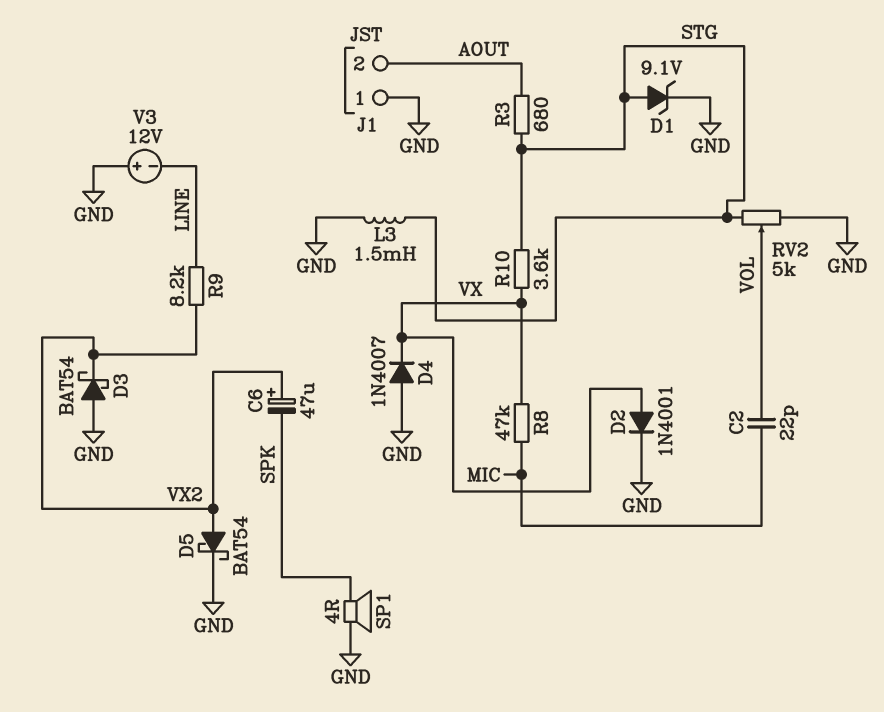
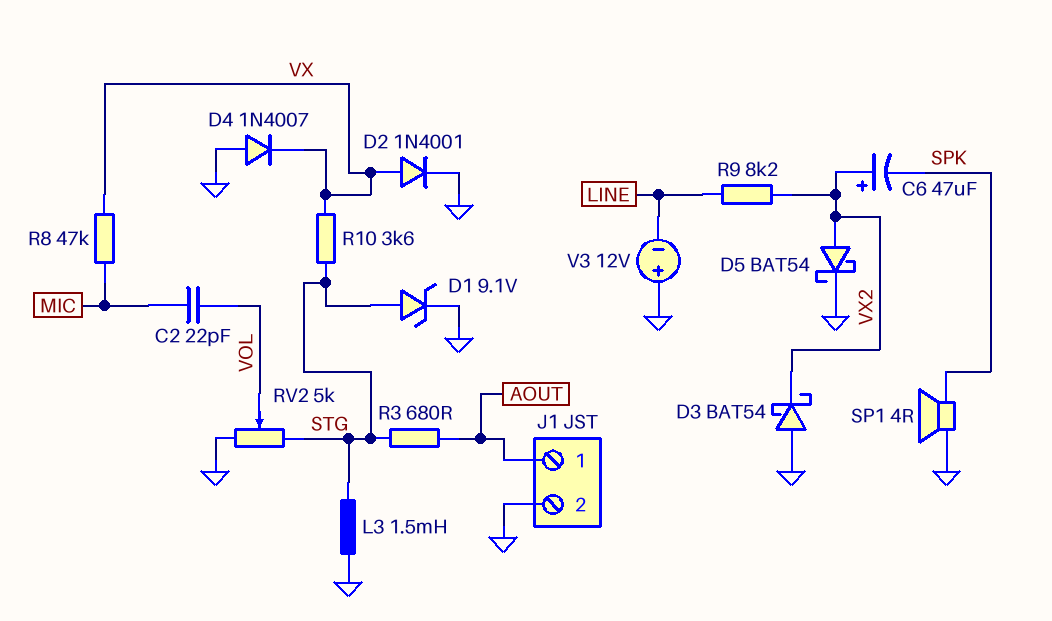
J1 pin 1: GND -> AOUT
J1 pin 2: AOUT -> GND

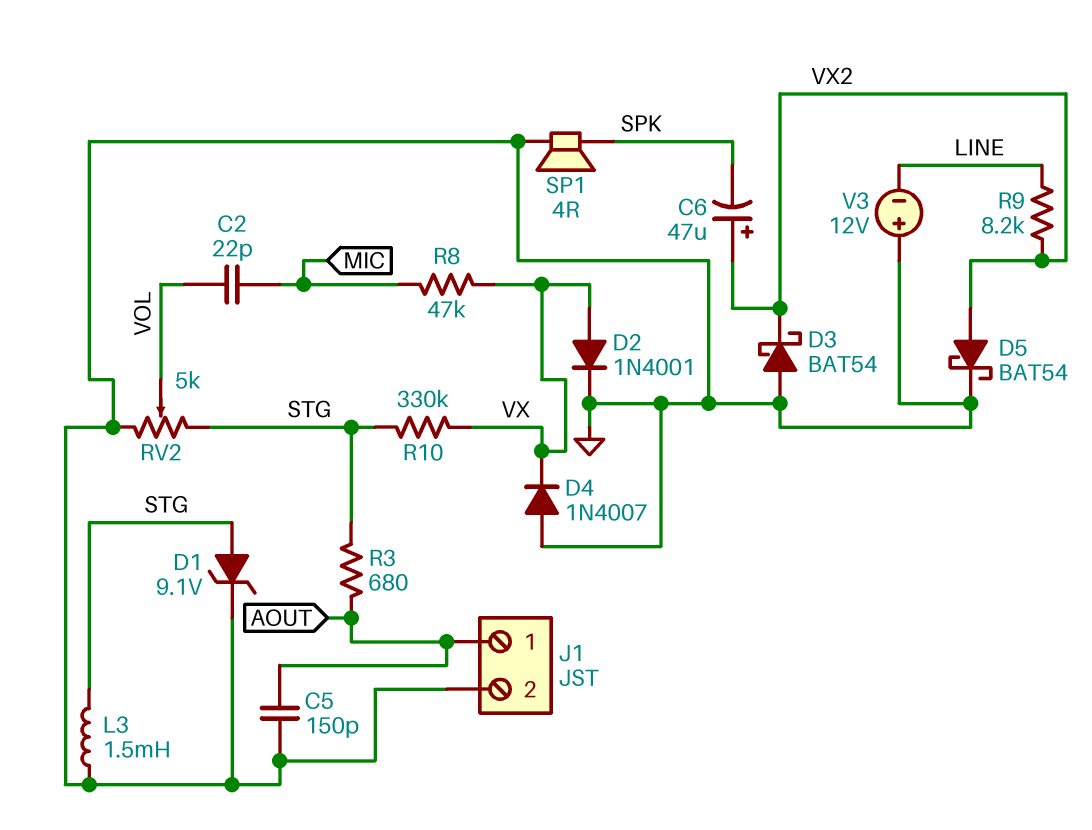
C5: none -> 150pF (AOUT, GND)
R10: 3.6k (STG, VX) -> 330k (STG, VX)

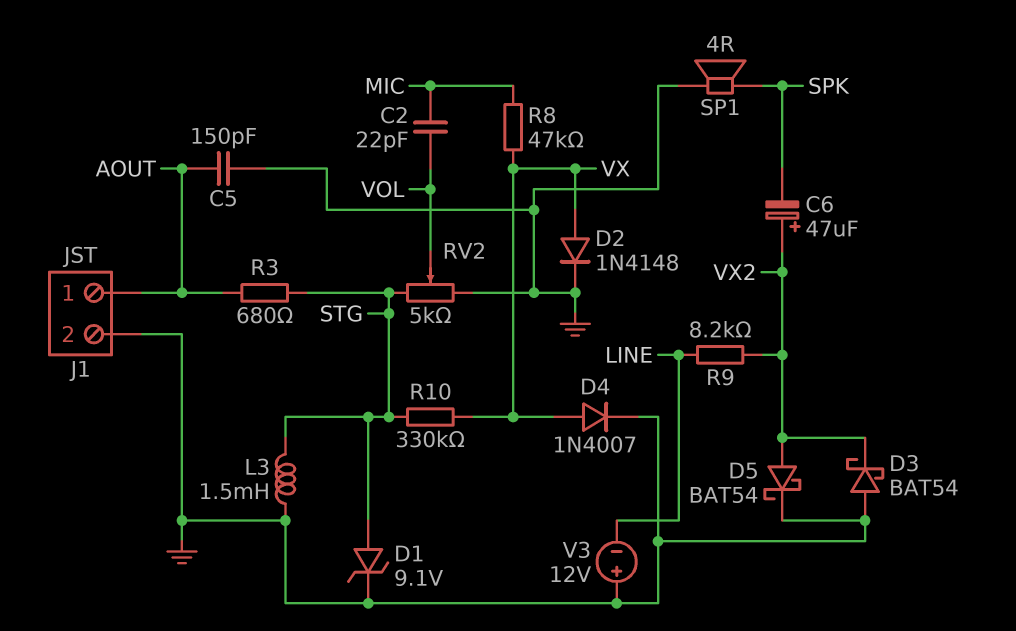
D2: diode 1N4001 (A VX, K GND) -> diode 1N4148 (A VX, K GND)
D4: diode 1N4007 (A GND, K VX) -> diode 1N4007 (A VX, K GND)

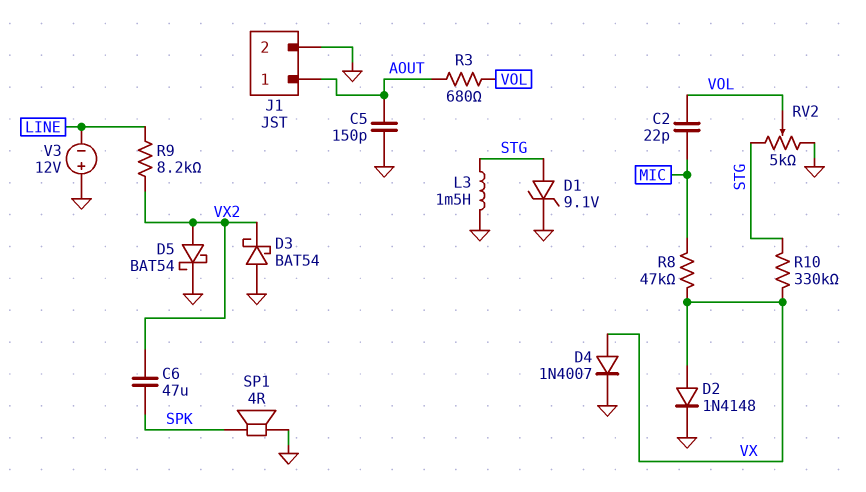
C6: 47uF (plus VX2, minus SPK) -> 47uF (SPK, VX2)
R3: 680 (AOUT, STG) -> 680 (AOUT, VOL)

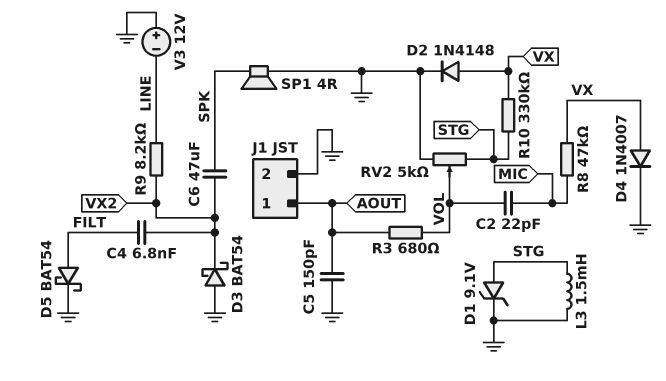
C4: none -> 6.8nF (FILT, VX2)
D5: schottky BAT54 (A VX2, K GND) -> schottky BAT54 (A FILT, K GND)

